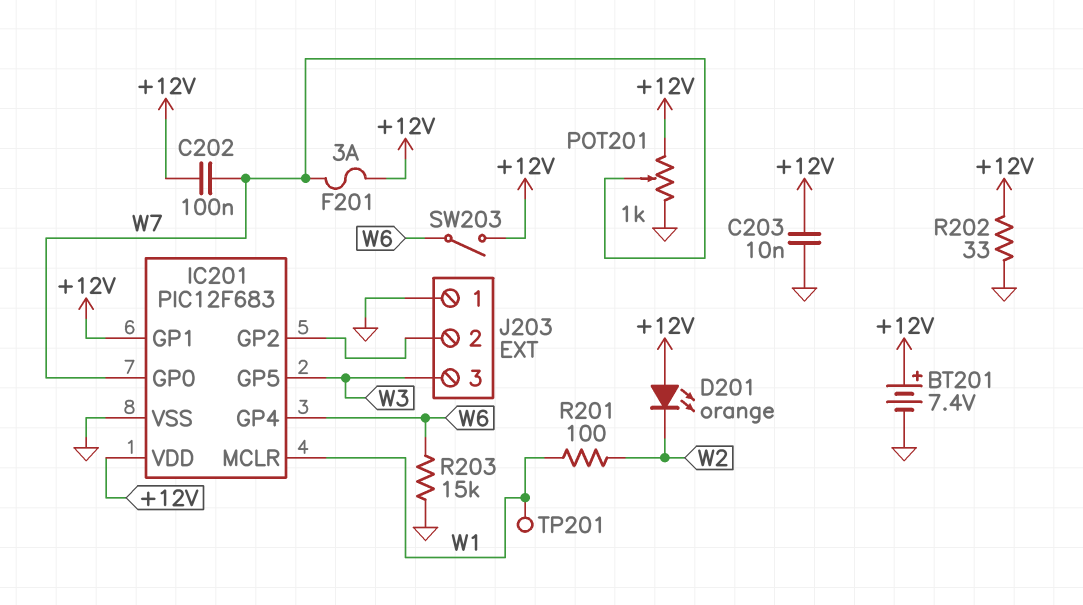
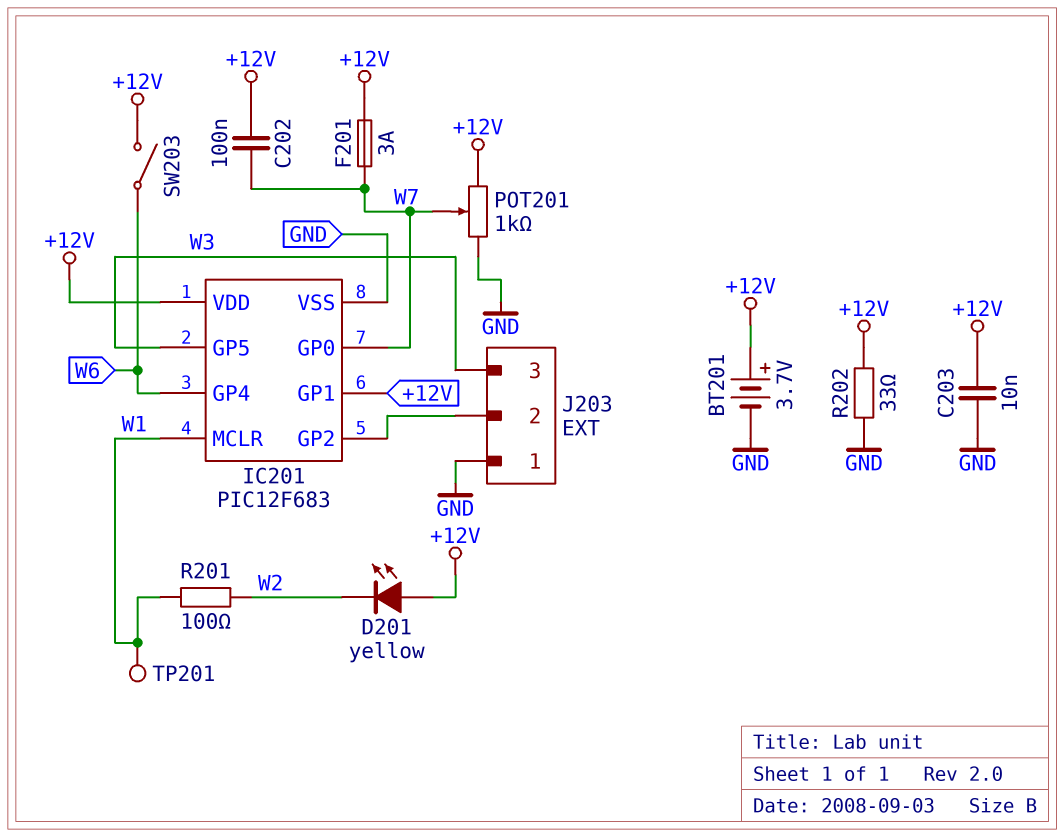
BT201: 7.4V (plus +12V, minus GND) -> 3.7V (plus +12V, minus GND)
D201: LED orange (A +12V, K W2) -> LED yellow (A +12V, K W2)
R203: 15k (GND, W6) -> none

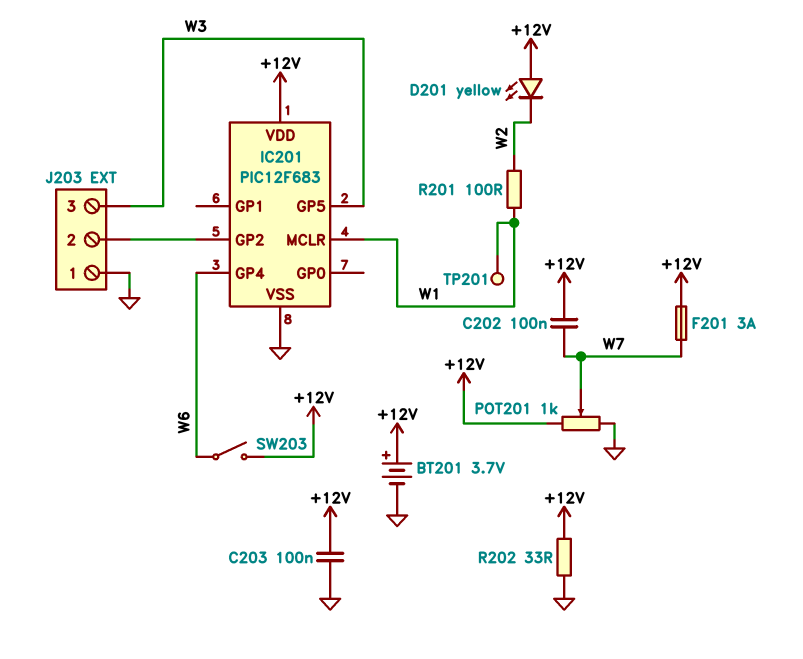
C203: 10nF (+12V, GND) -> 100nF (+12V, GND)
IC201 pin GP0: W7 -> none
IC201 pin GP1: +12V -> none

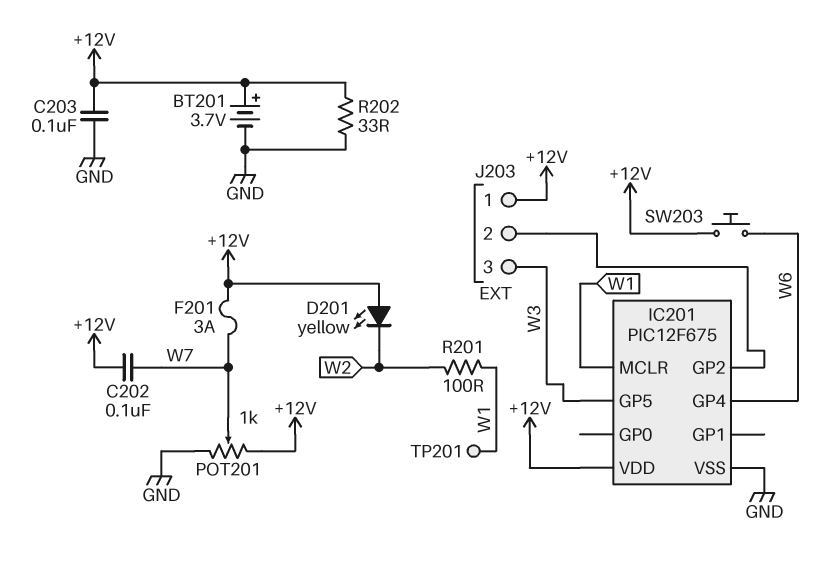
IC201: PIC12F683 -> PIC12F675
J203 pin 1: GND -> +12V
SW203: switch (+12V, W6) -> button (+12V, W6)

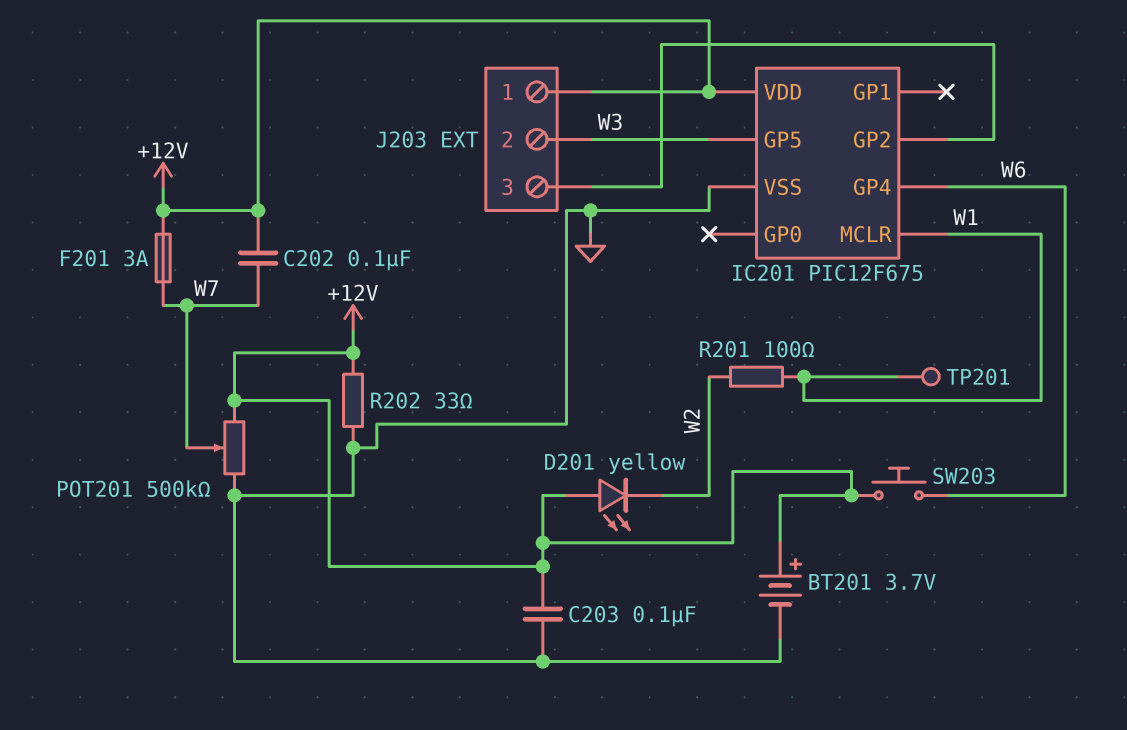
J203 pin 2: IC201/GP2 -> W3
J203 pin 3: W3 -> IC201/GP2
POT201: 1k (+12V, GND, wiper W7) -> 500k (+12V, GND, wiper W7)

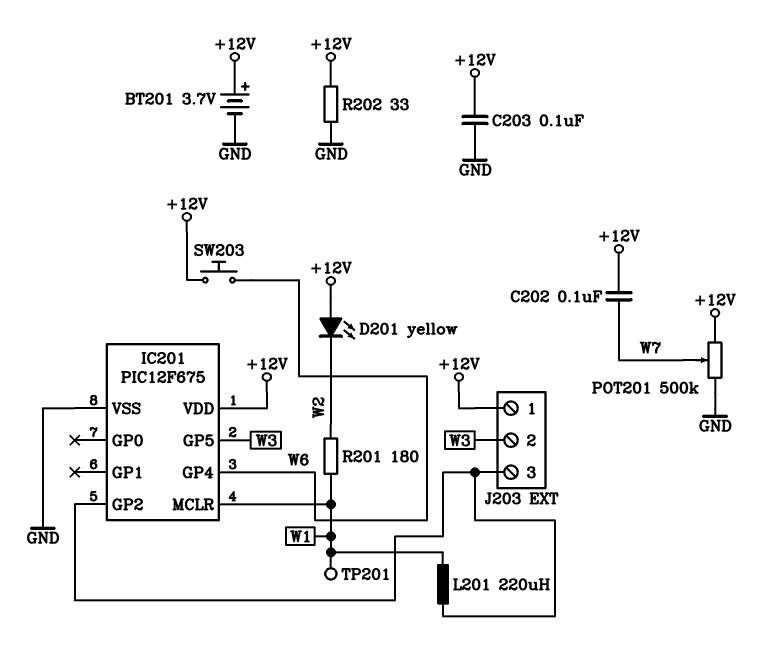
F201: 3A (+12V, W7) -> none
L201: none -> 220uH (IC201/GP2, W1)
R201: 100 (W1, W2) -> 180 (W1, W2)

